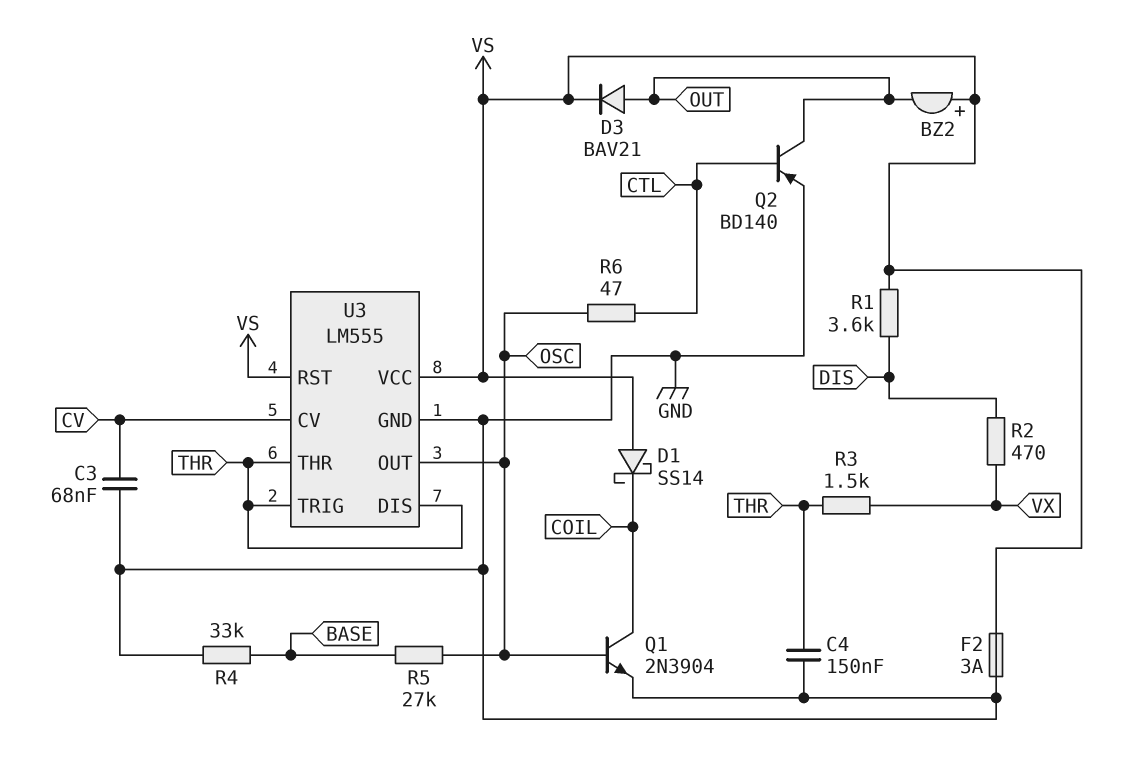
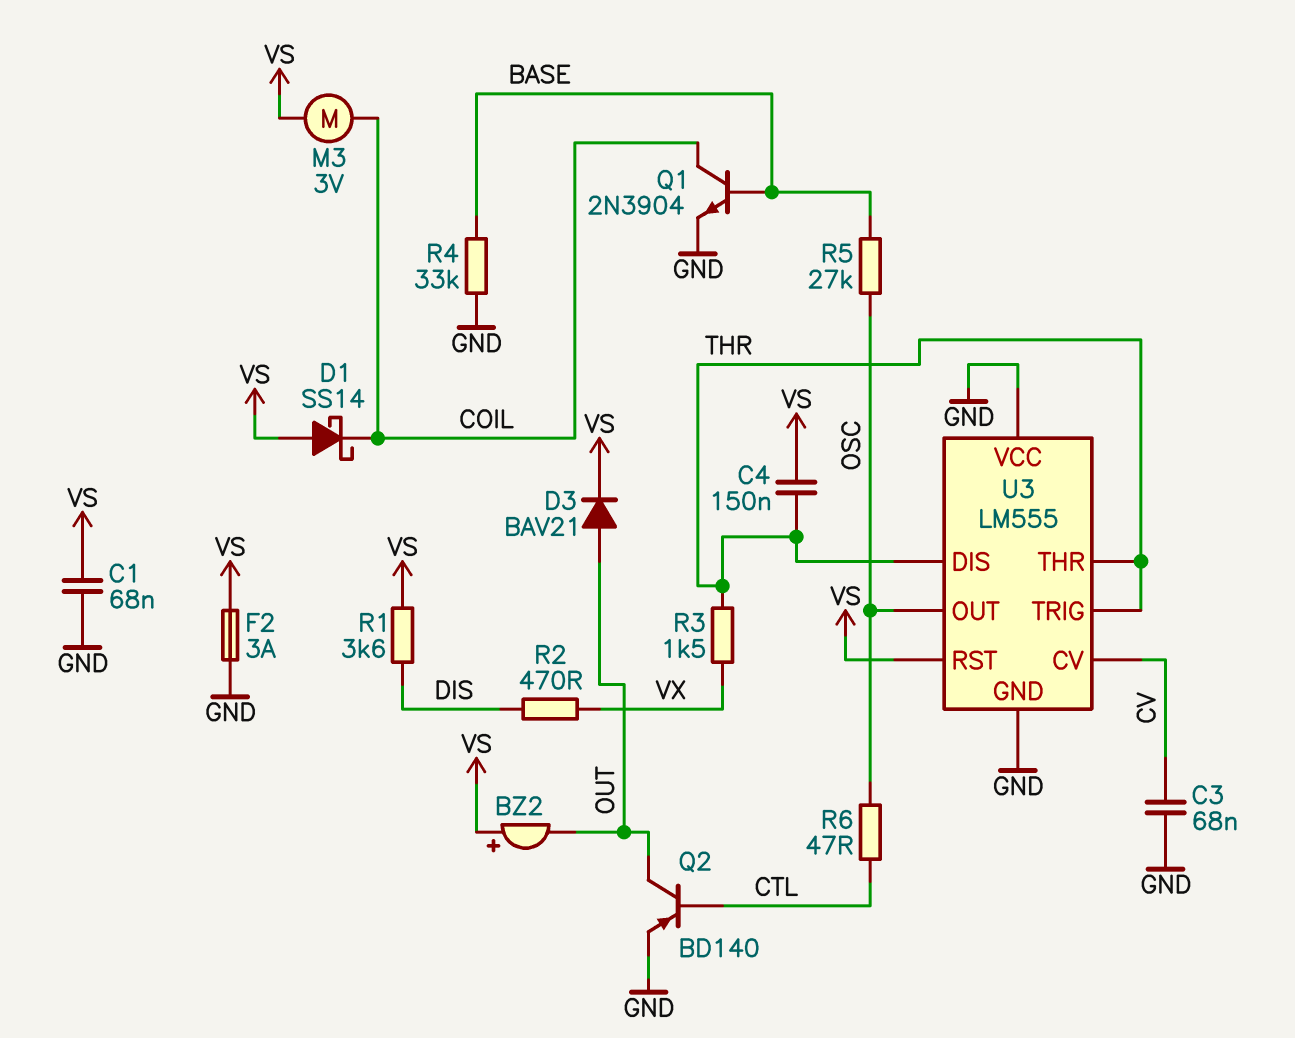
C1: none -> 68nF (GND, VS)
C4: 150nF (GND, THR) -> 150nF (THR, VS)
M3: none -> motor 3V (COIL, VS)
Q1: NPN 2N3904 (B OSC, C COIL, E GND) -> NPN 2N3904 (B BASE, C COIL, E GND)
U3 pin VCC: VS -> GND

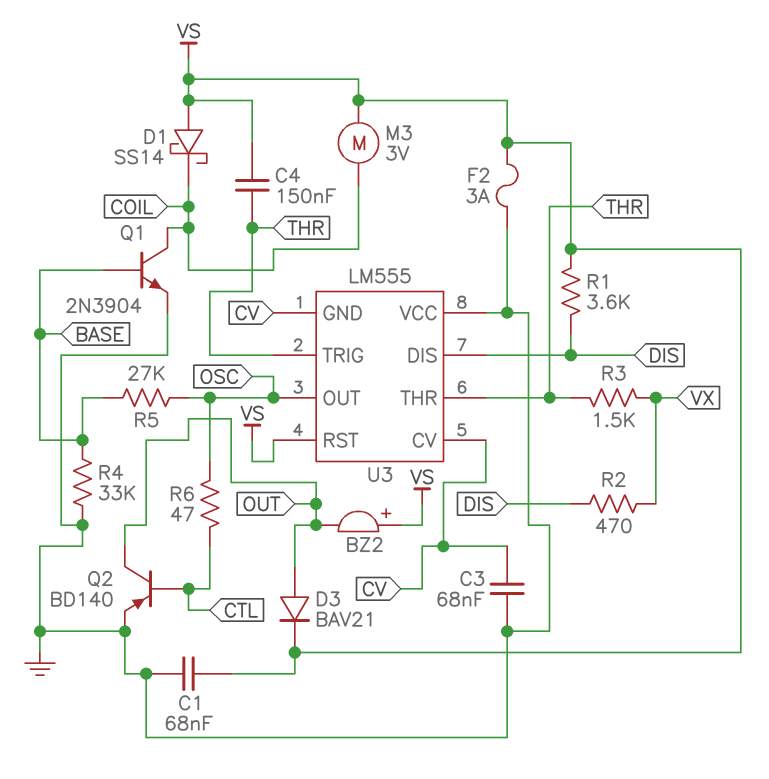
U3 pin DIS: THR -> DIS
U3 pin GND: GND -> CV

